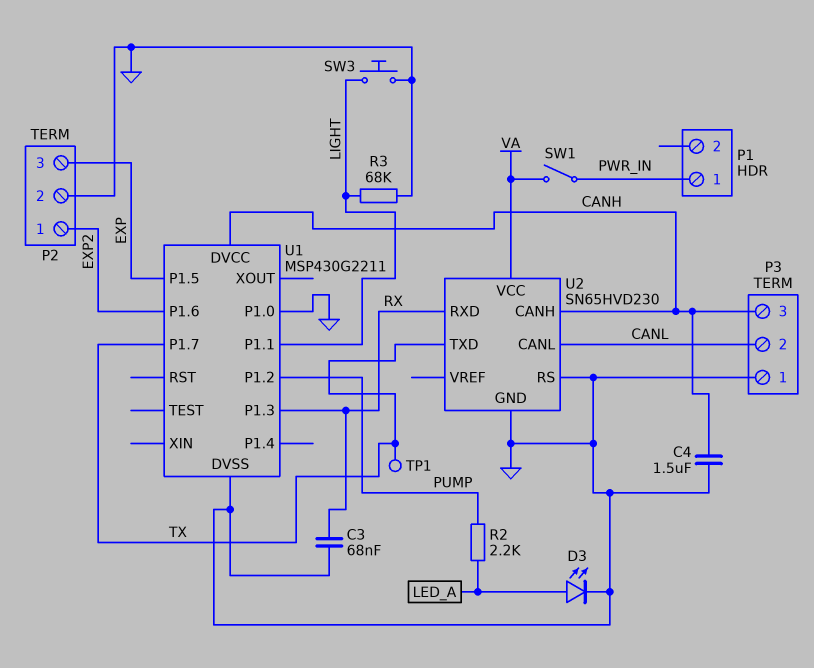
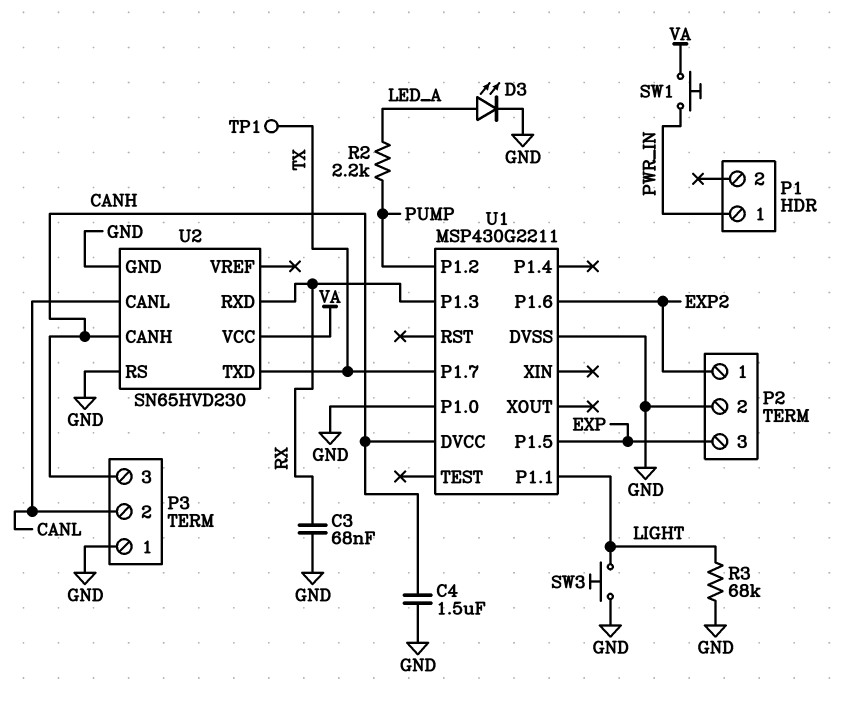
SW1: switch (PWR_IN, VA) -> button (PWR_IN, VA)

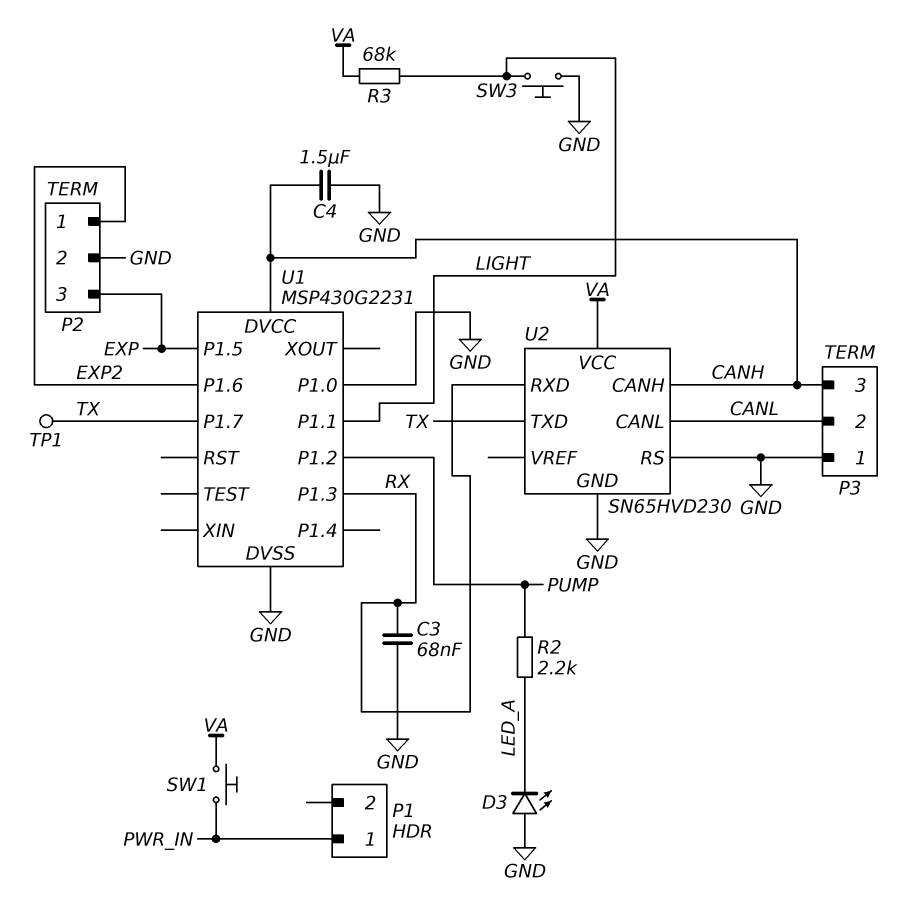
D3: LED (A LED_A, K GND) -> LED (A GND, K LED_A)
R3: 68k (GND, LIGHT) -> 68k (LIGHT, VA)
U1: MSP430G2211 -> MSP430G2231

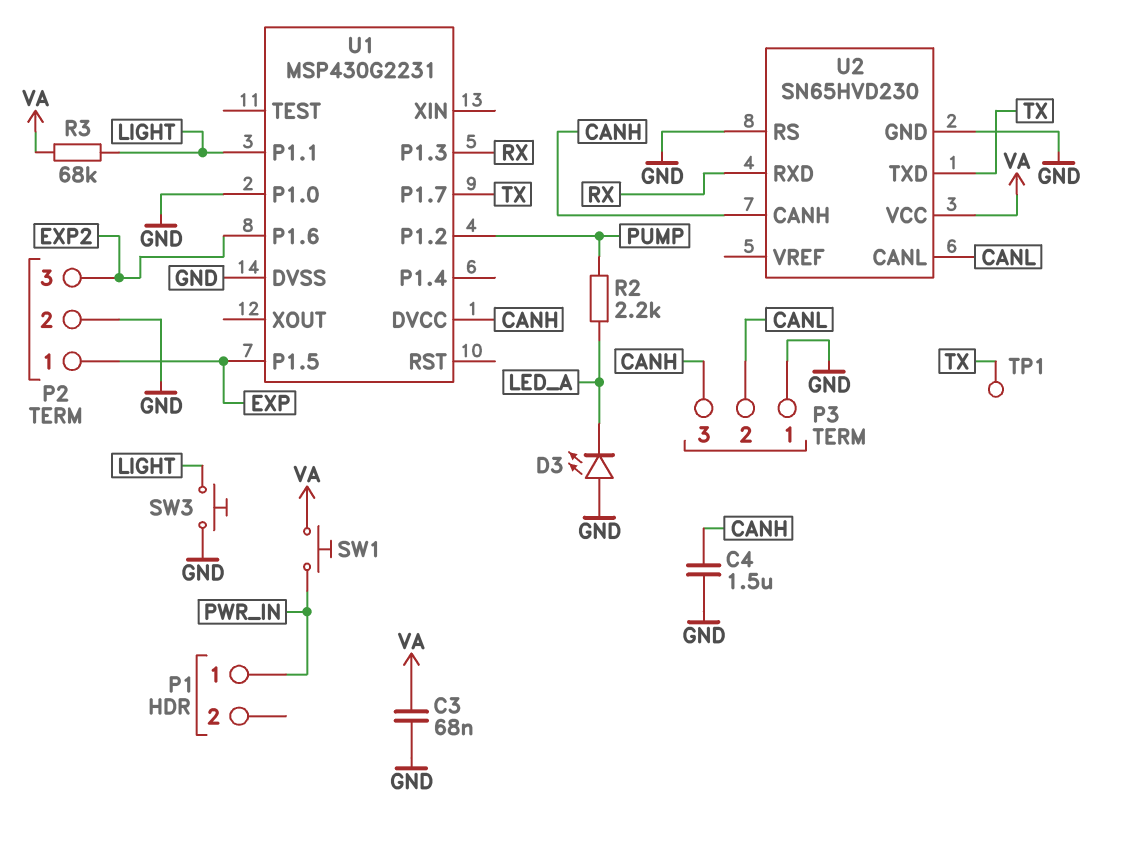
C3: 68nF (GND, RX) -> 68nF (GND, VA)
P2 pin 1: EXP2 -> EXP
P2 pin 3: EXP -> EXP2

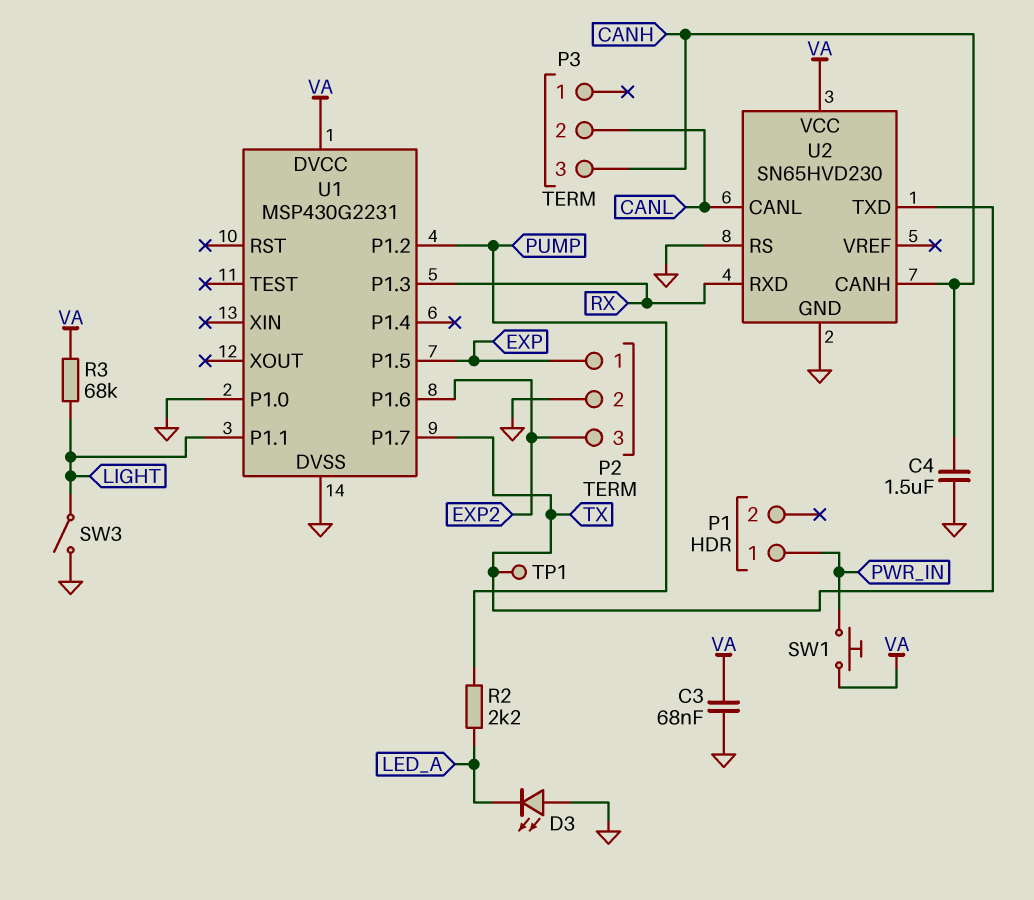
P3 pin 1: GND -> none
SW3: button (GND, LIGHT) -> switch (GND, LIGHT)
U1 pin DVCC: CANH -> VA

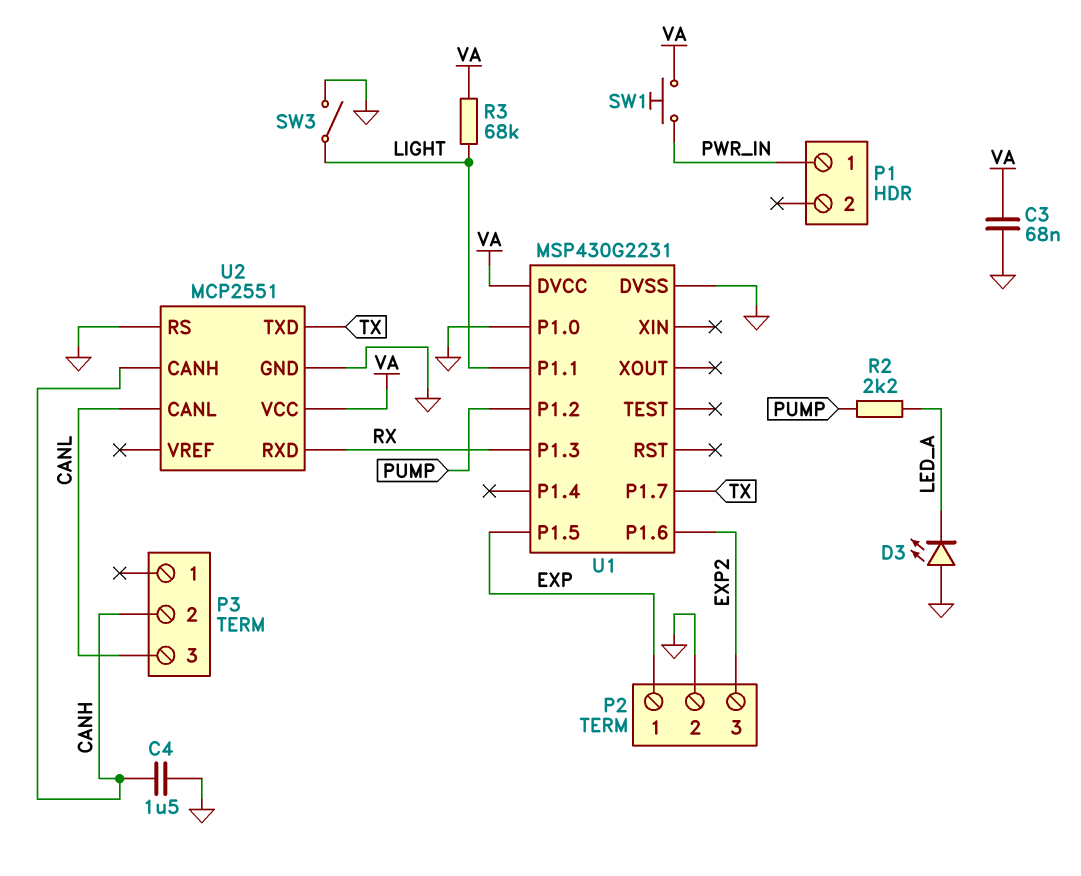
P3 pin 2: CANL -> CANH
P3 pin 3: CANH -> CANL
TP1: test point (TX) -> none
U2: SN65HVD230 -> MCP2551

